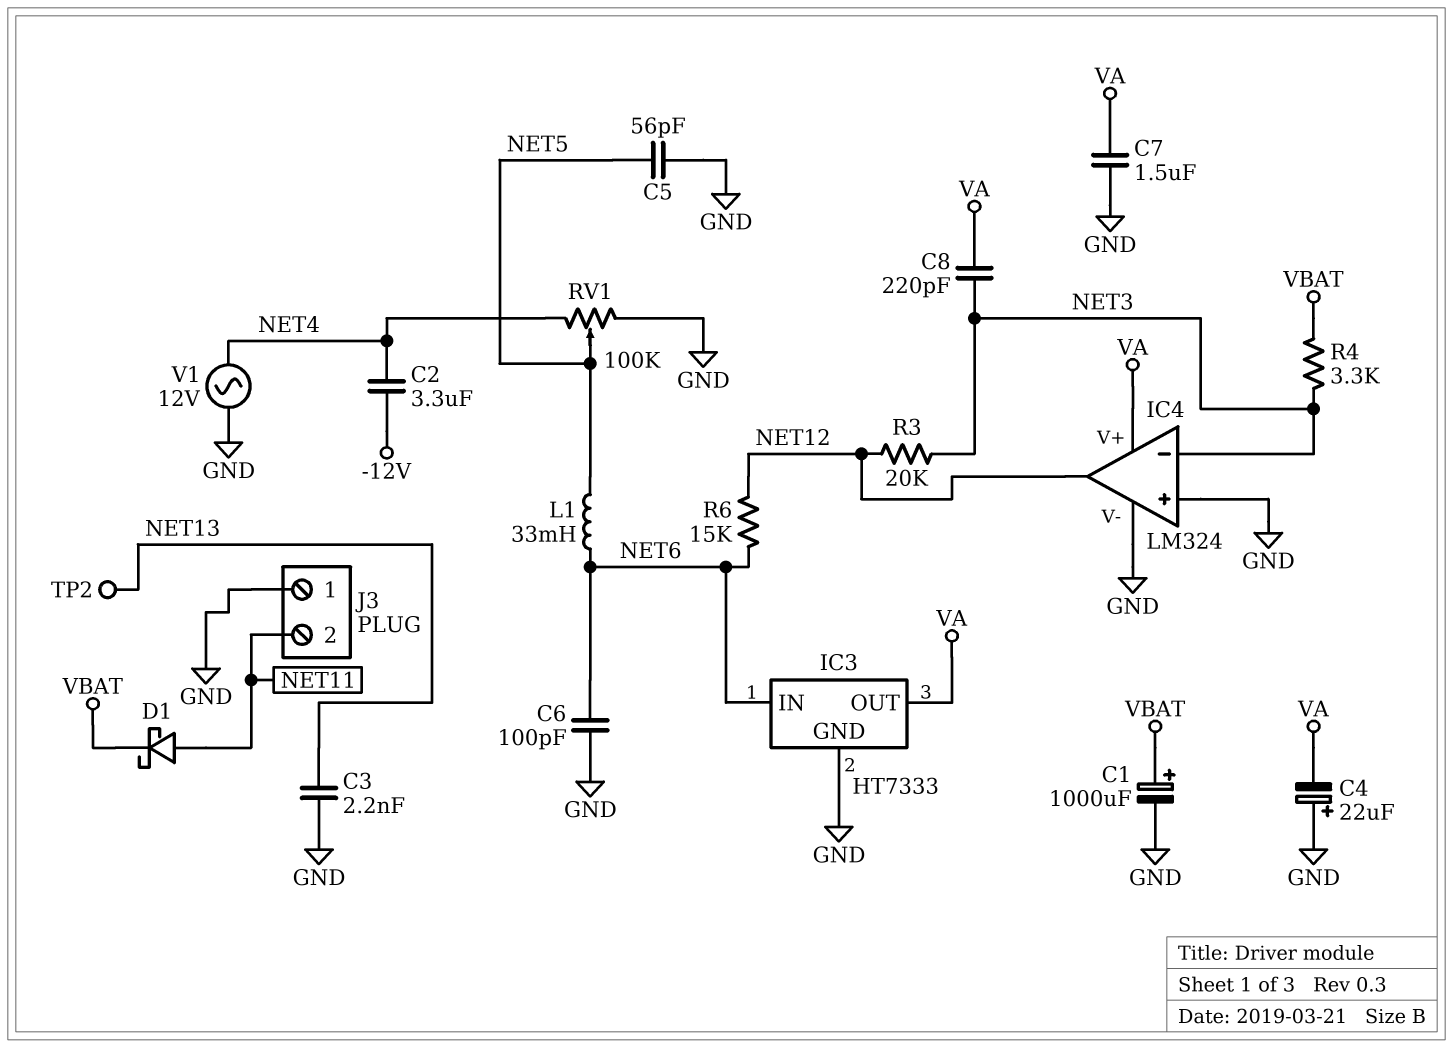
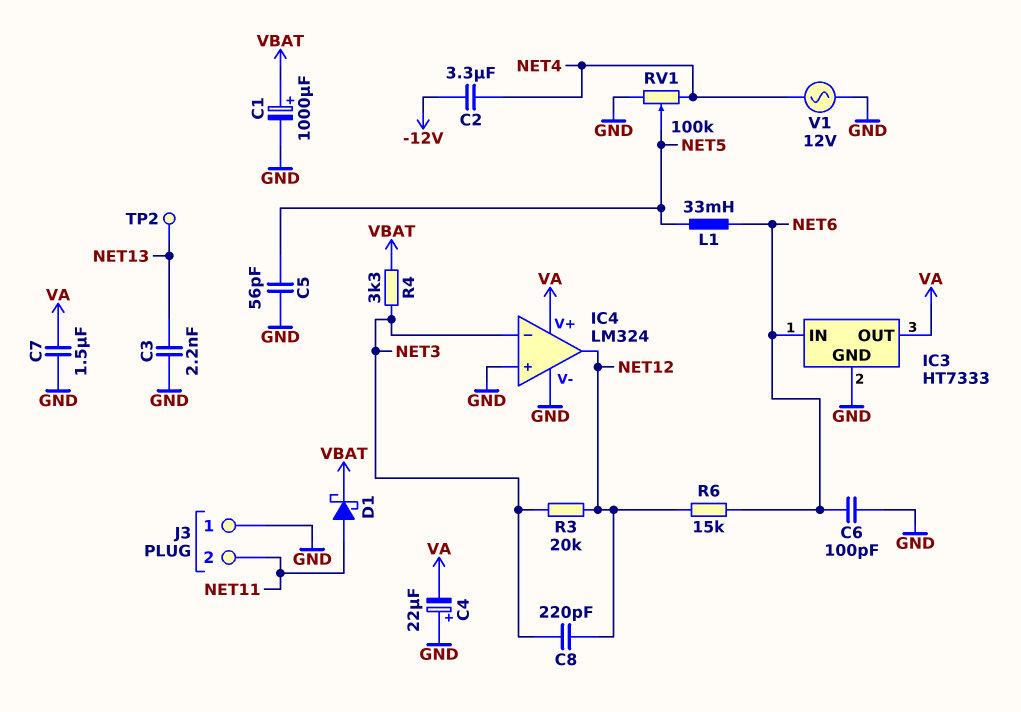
C8: 220pF (NET3, VA) -> 220pF (NET3, NET12)

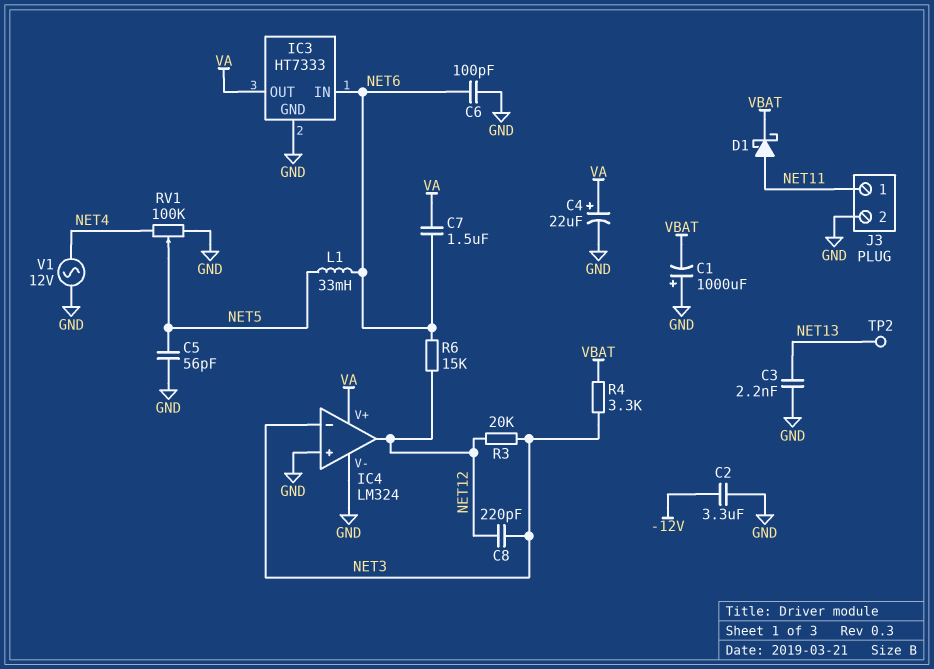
C1: 1000uF (plus VBAT, minus GND) -> 1000uF (plus GND, minus VBAT)
C2: 3.3uF (-12V, NET4) -> 3.3uF (-12V, GND)
C4: 22uF (plus GND, minus VA) -> 22uF (plus VA, minus GND)
C7: 1.5uF (GND, VA) -> 1.5uF (NET6, VA)
J3 pin 1: GND -> NET11
J3 pin 2: NET11 -> GND

